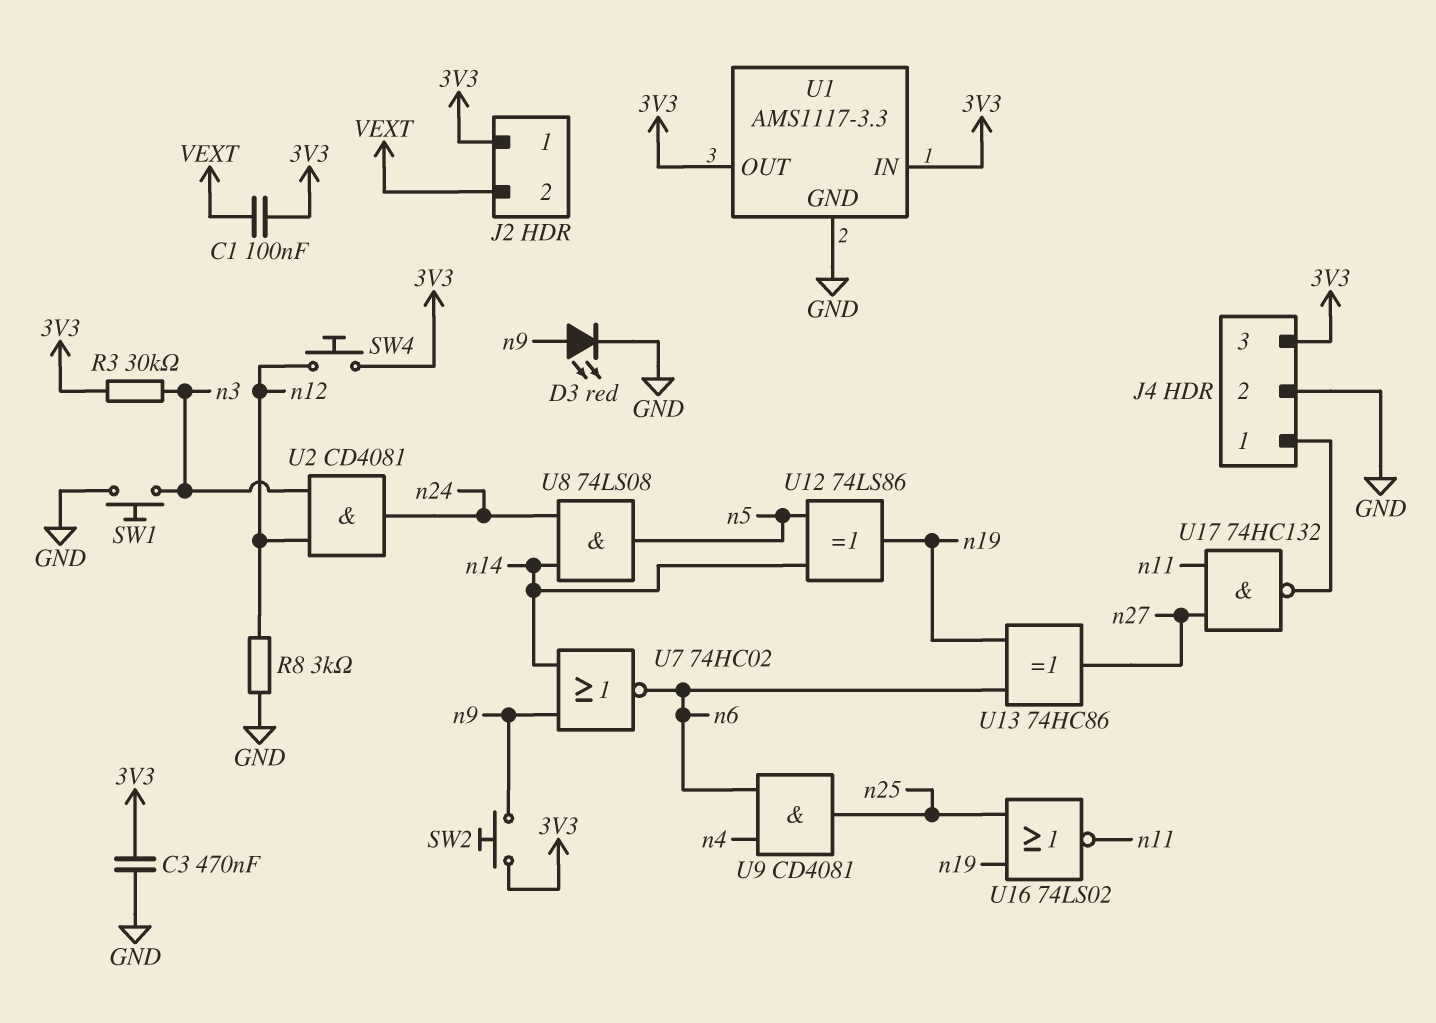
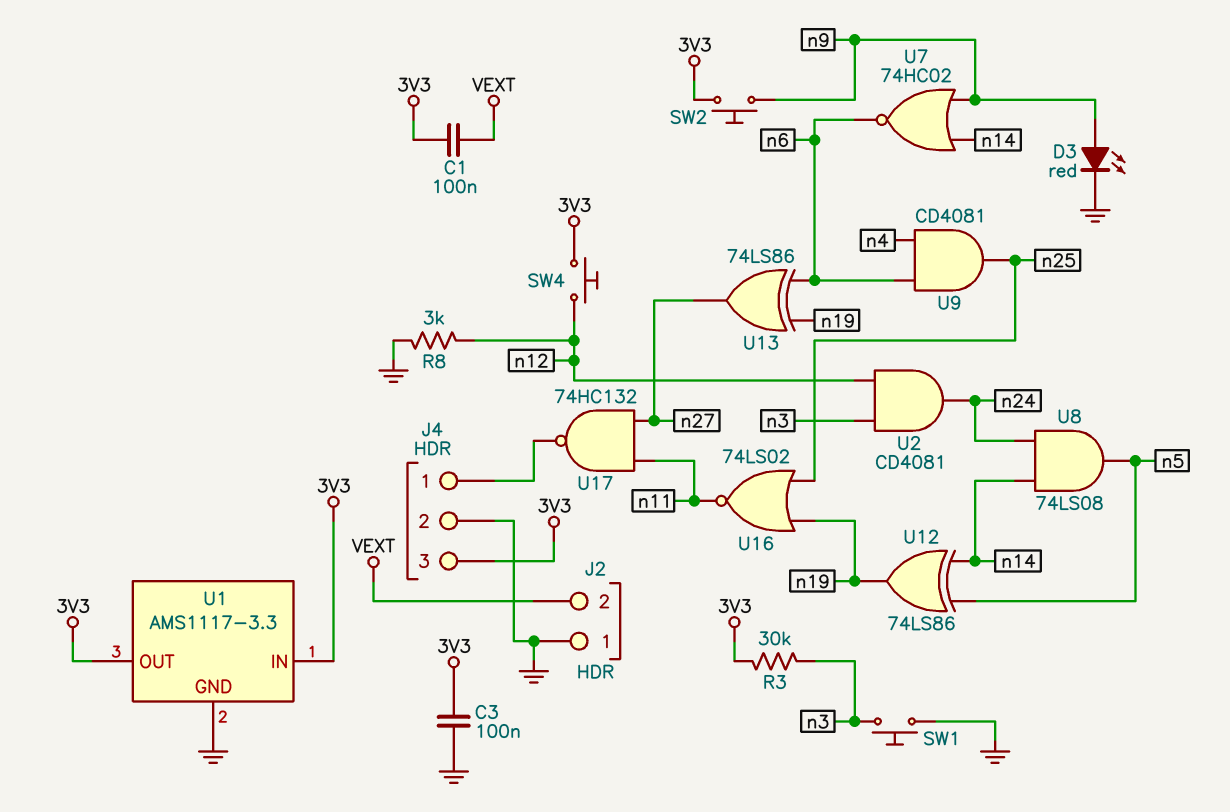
C3: 470nF (3V3, GND) -> 100nF (3V3, GND)
J2 pin 1: 3V3 -> GND
U13: XOR 74HC86 (in n6, in n19, out n27) -> XOR 74LS86 (in n6, in n19, out n27)

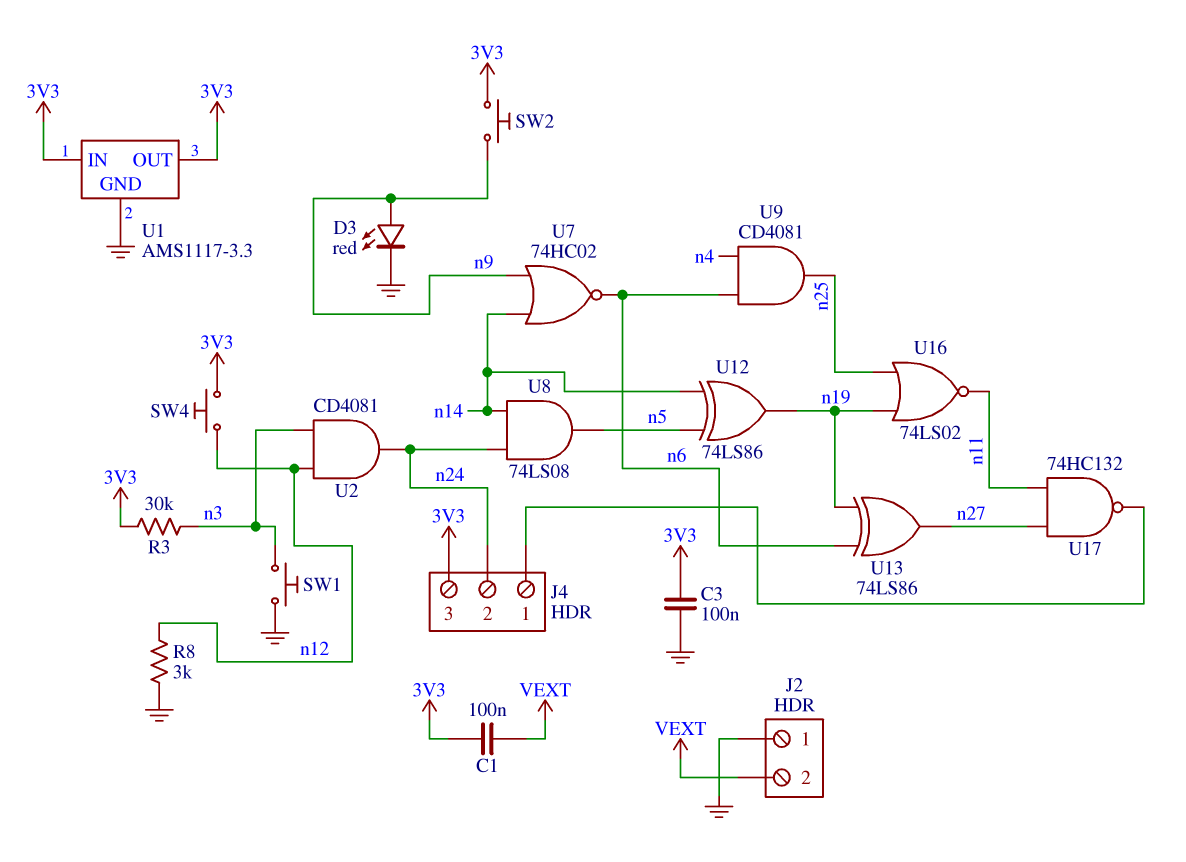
J4 pin 2: GND -> n24

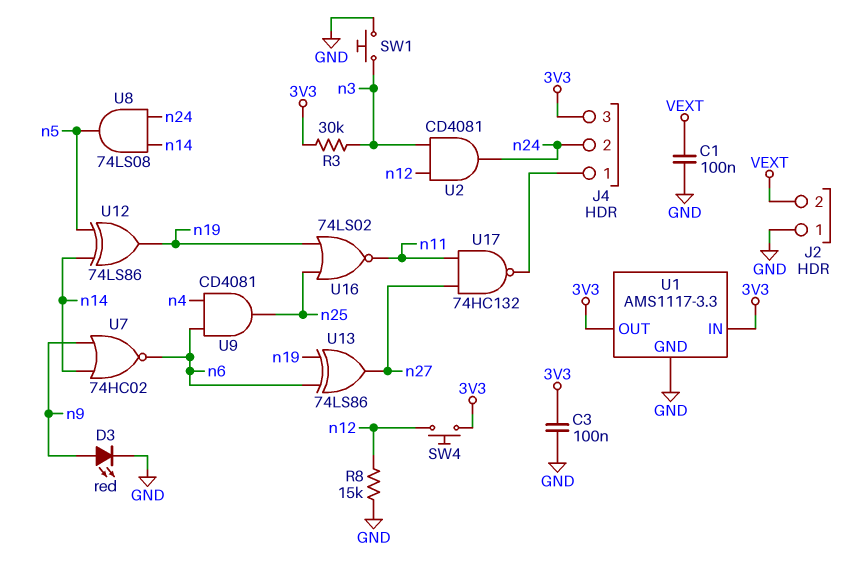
C1: 100nF (3V3, VEXT) -> 100nF (GND, VEXT)
R8: 3k (GND, n12) -> 15k (GND, n12)
SW2: button (3V3, n9) -> none

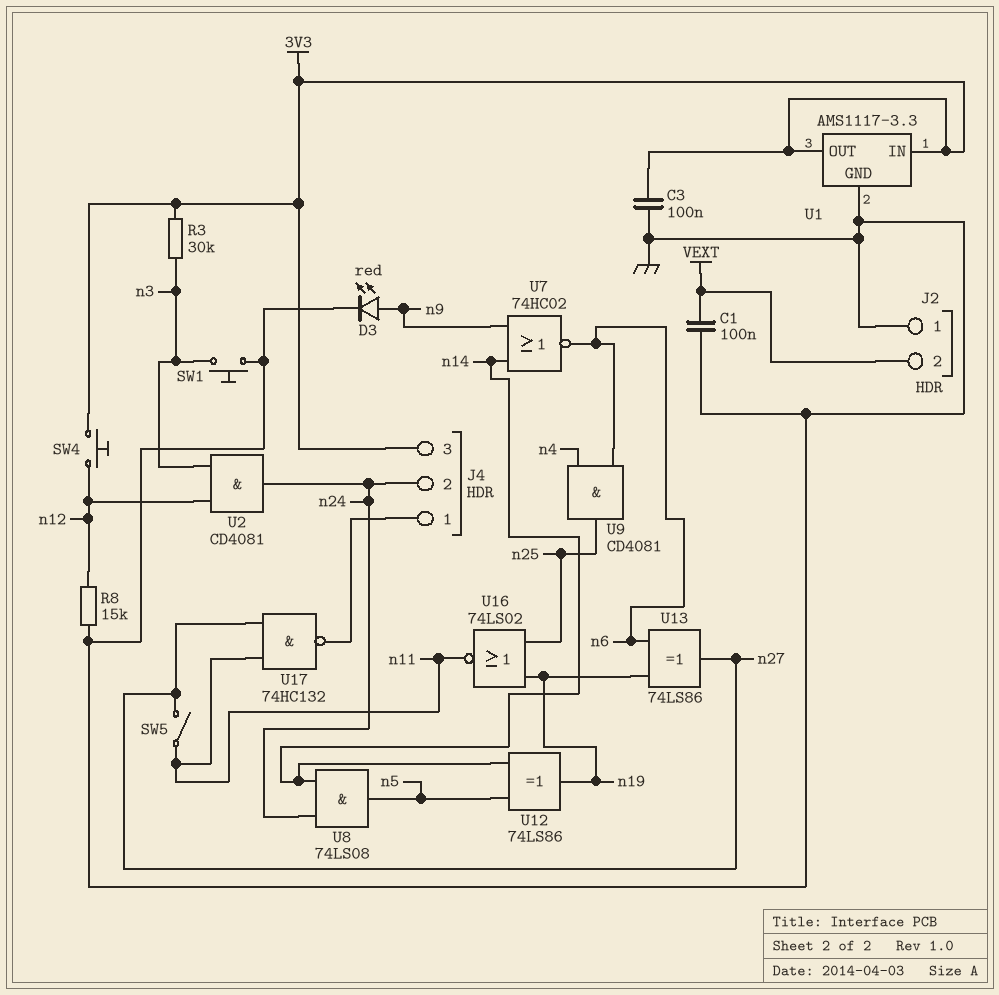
SW5: none -> switch (n11, n27)

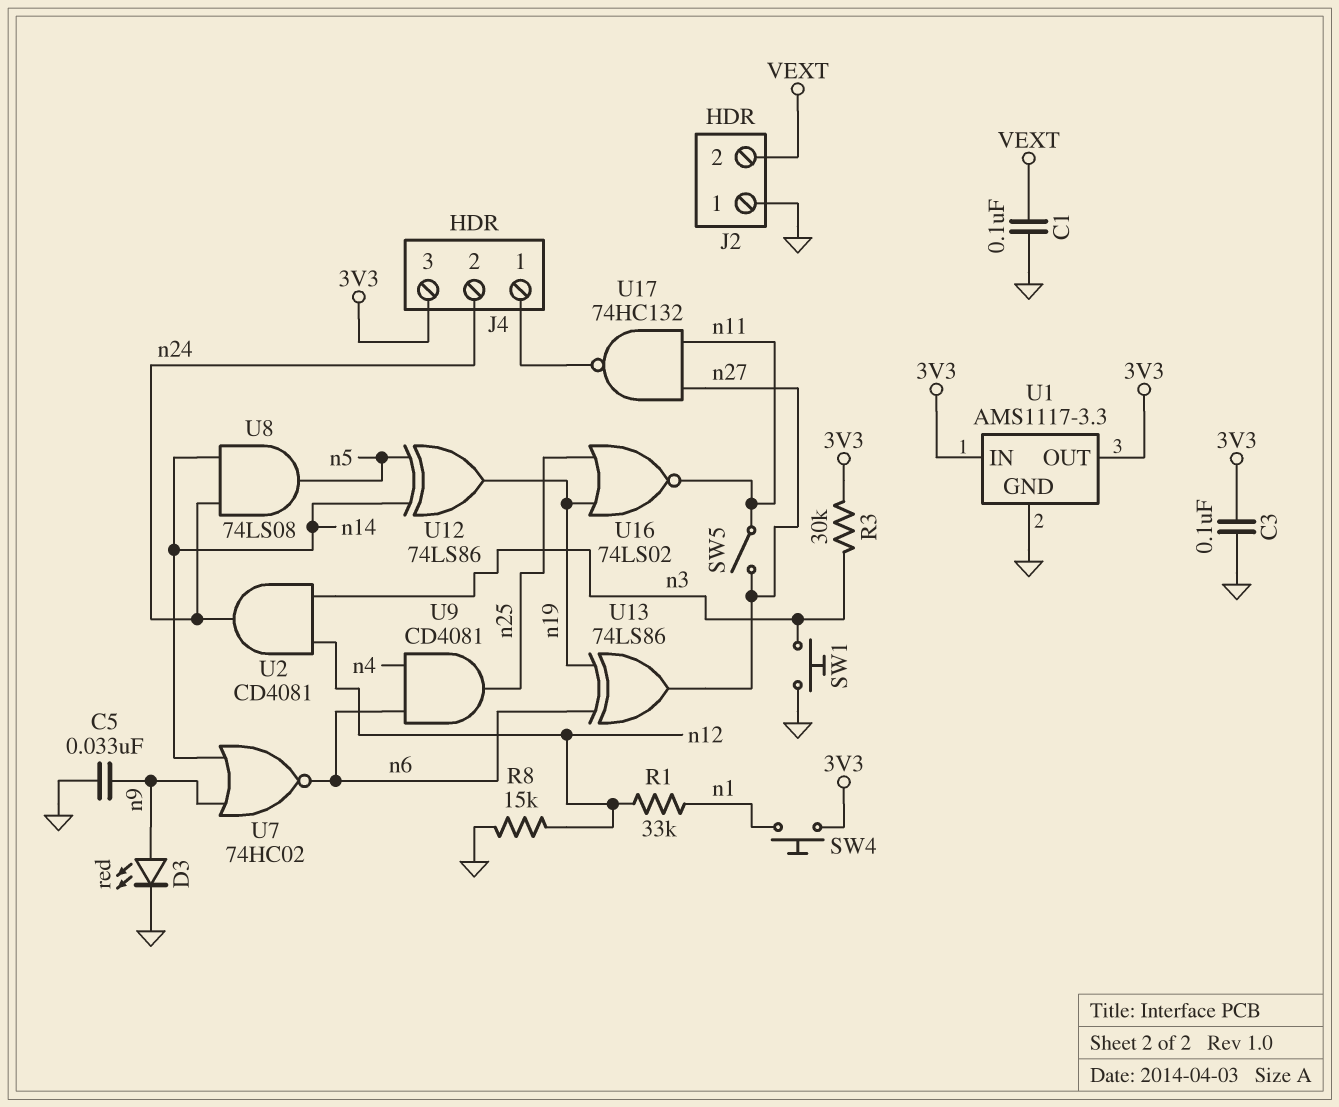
C5: none -> 33nF (GND, n9)
R1: none -> 33k (n1, n12)
SW4: button (3V3, n12) -> button (3V3, n1)

